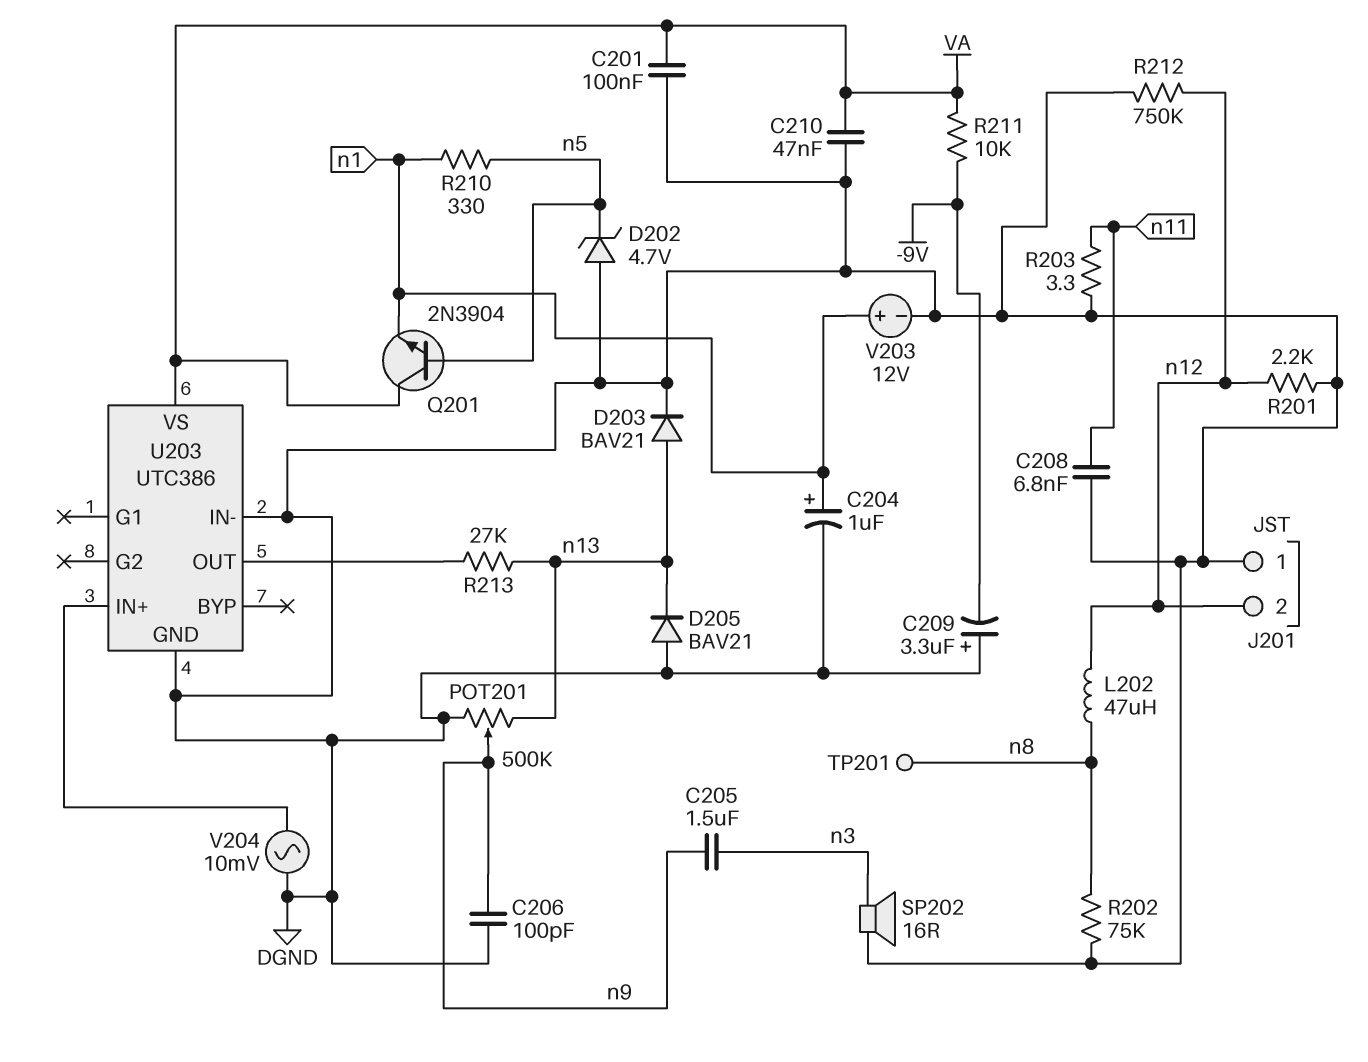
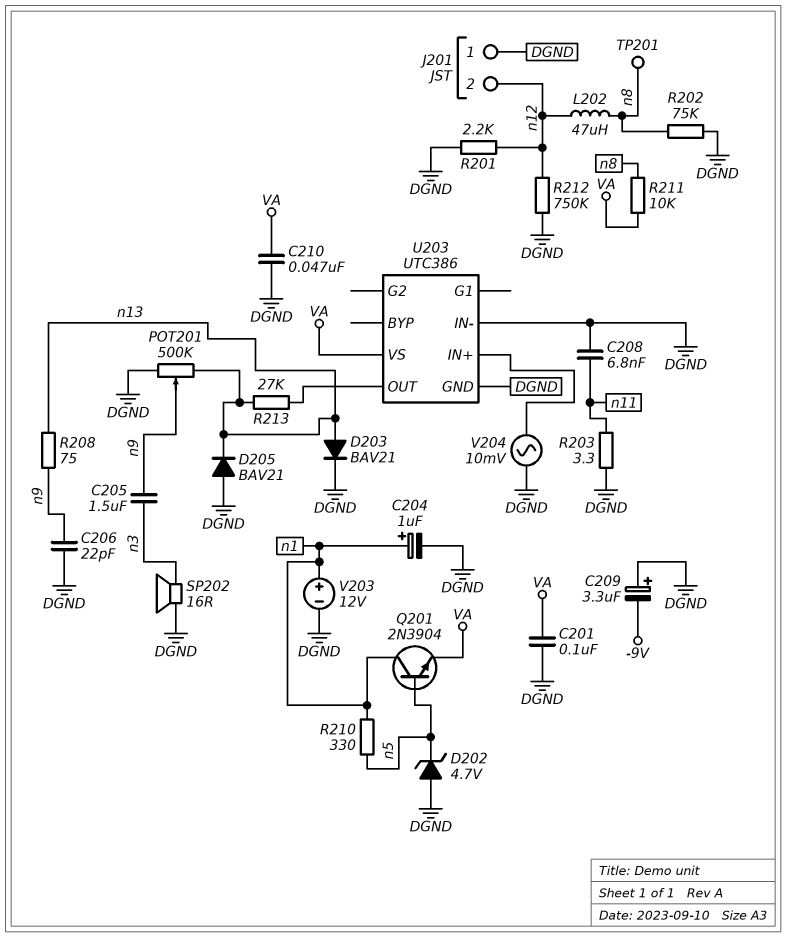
C206: 100pF (DGND, n9) -> 22pF (DGND, n9)
Q201: NPN 2N3904 (B n5, C VA, E n1) -> NPN 2N3904 (B n5, C n1, E VA)
R208: none -> 75 (n9, n13)
R211: 10k (-9V, VA) -> 10k (VA, n8)

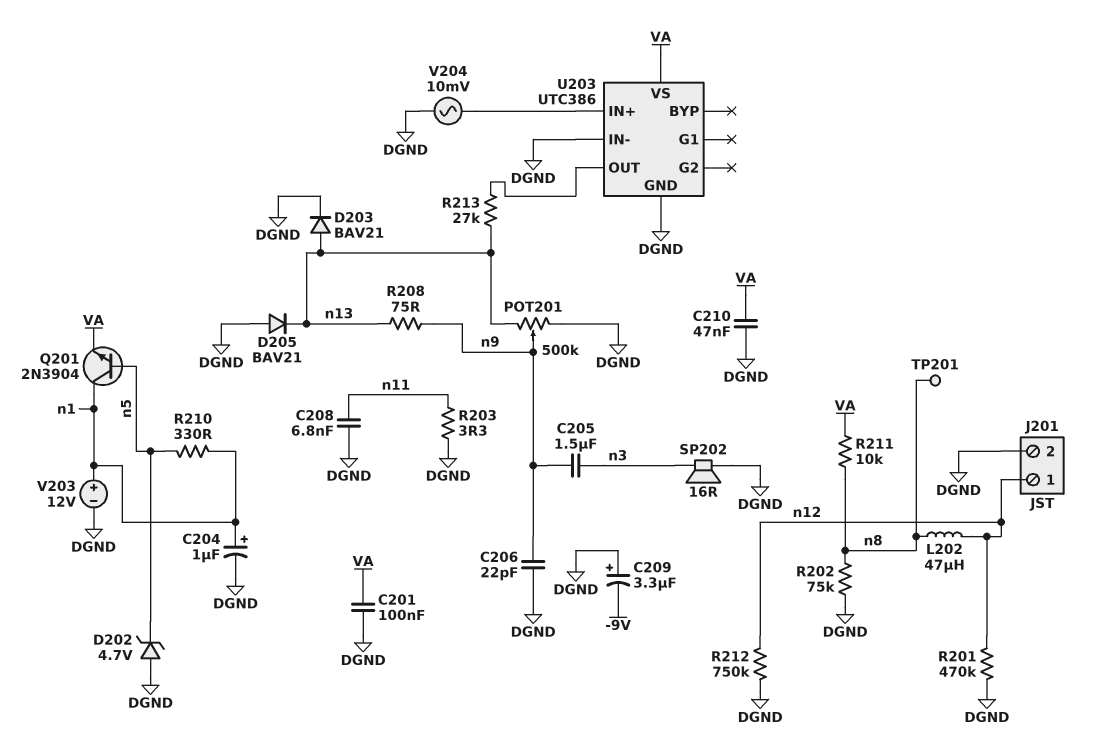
J201 pin 1: DGND -> n12
J201 pin 2: n12 -> DGND
R201: 2.2k (DGND, n12) -> 470k (DGND, n12)

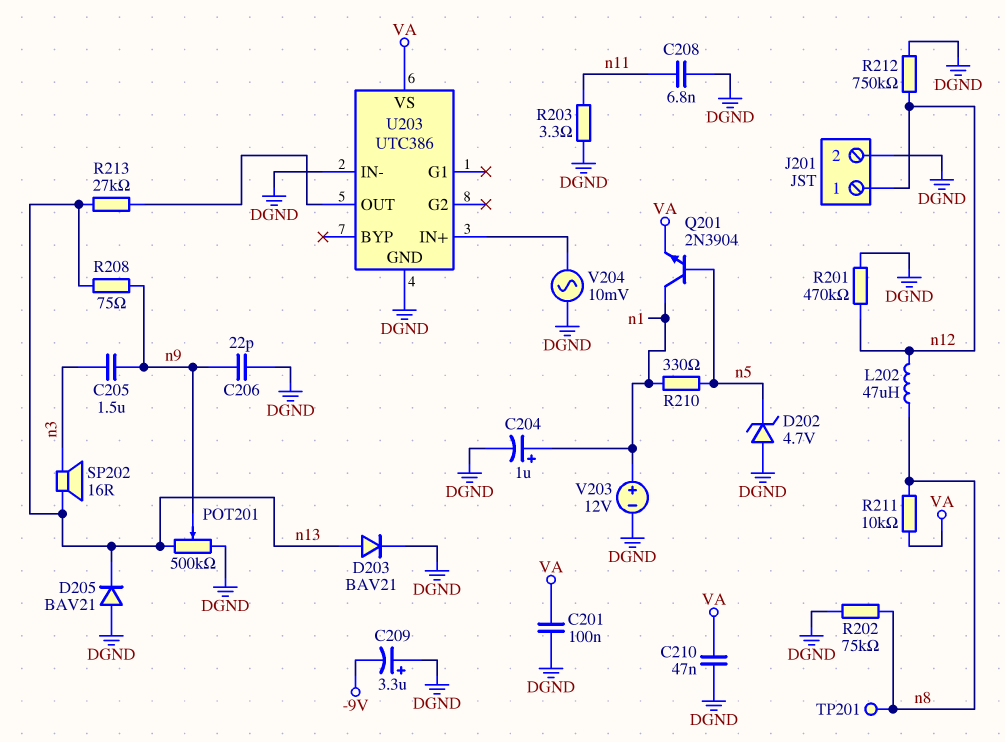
SP202: speaker 16R (DGND, n3) -> speaker 16R (n3, n13)

